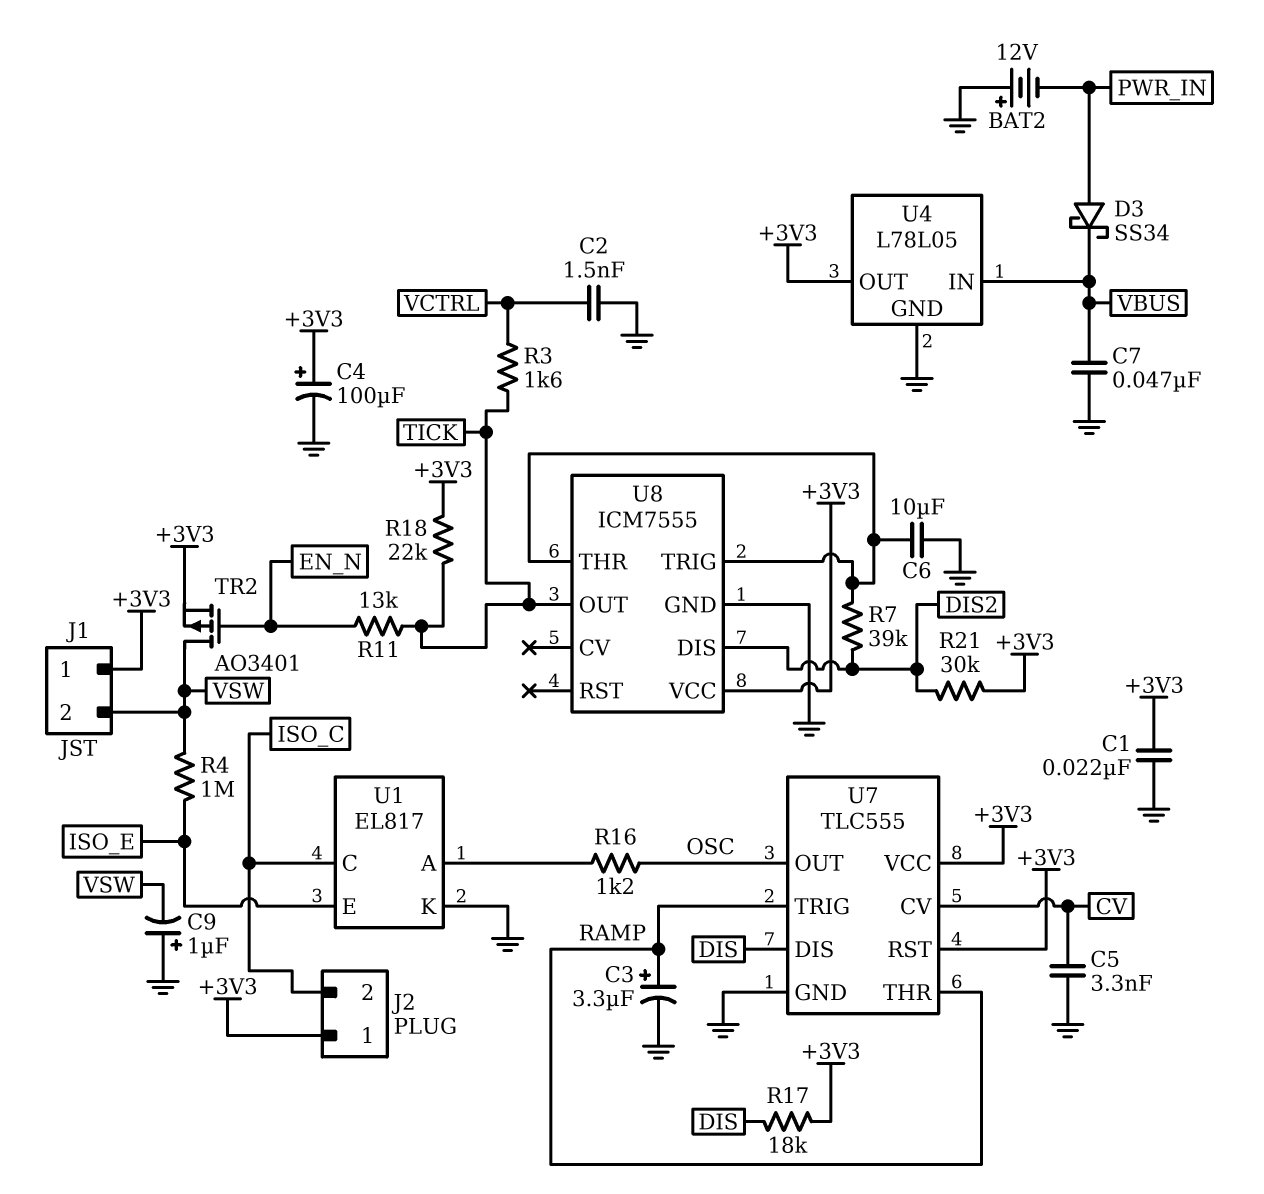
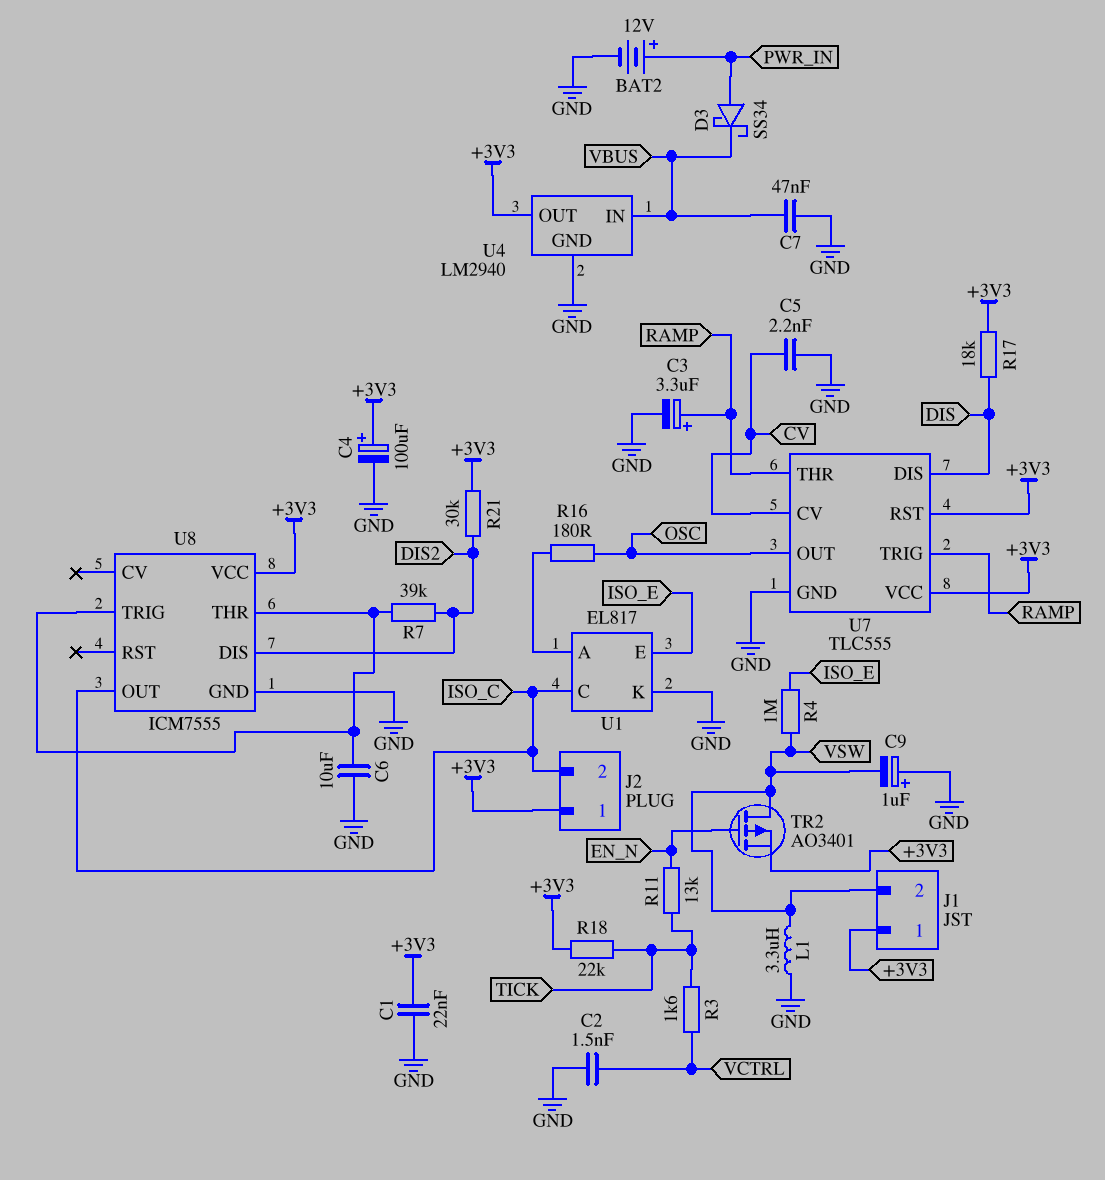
BAT2: 12V (plus GND, minus PWR_IN) -> 12V (plus PWR_IN, minus GND)
C5: 3.3nF (CV, GND) -> 2.2nF (CV, GND)
L1: none -> 3.3uH (GND, VSW)
R16: 1.2k (OSC, U1/A) -> 180 (OSC, U1/A)
U4: L78L05 -> LM2940
U8 pin OUT: TICK -> ISO_C

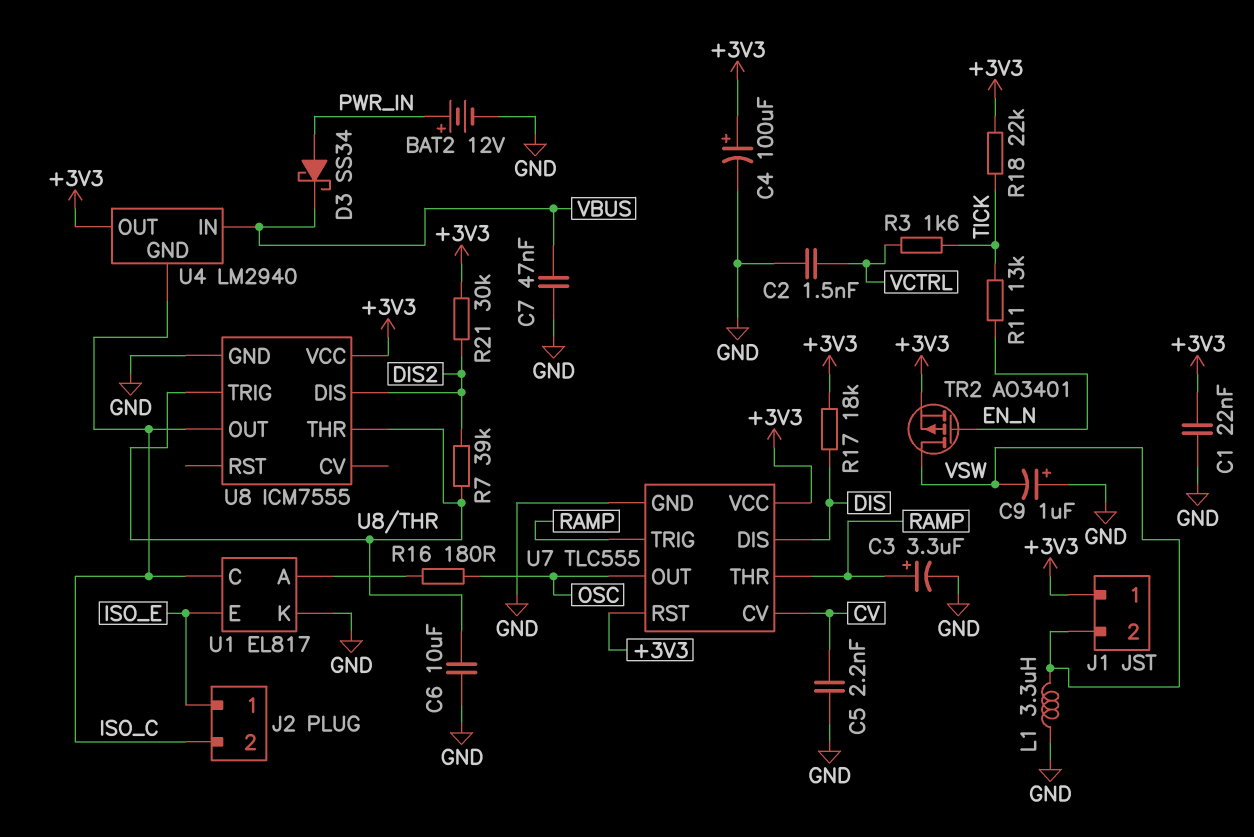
J2 pin 1: +3V3 -> ISO_E
R4: 1M (ISO_E, VSW) -> none
U4 pin GND: GND -> ISO_C

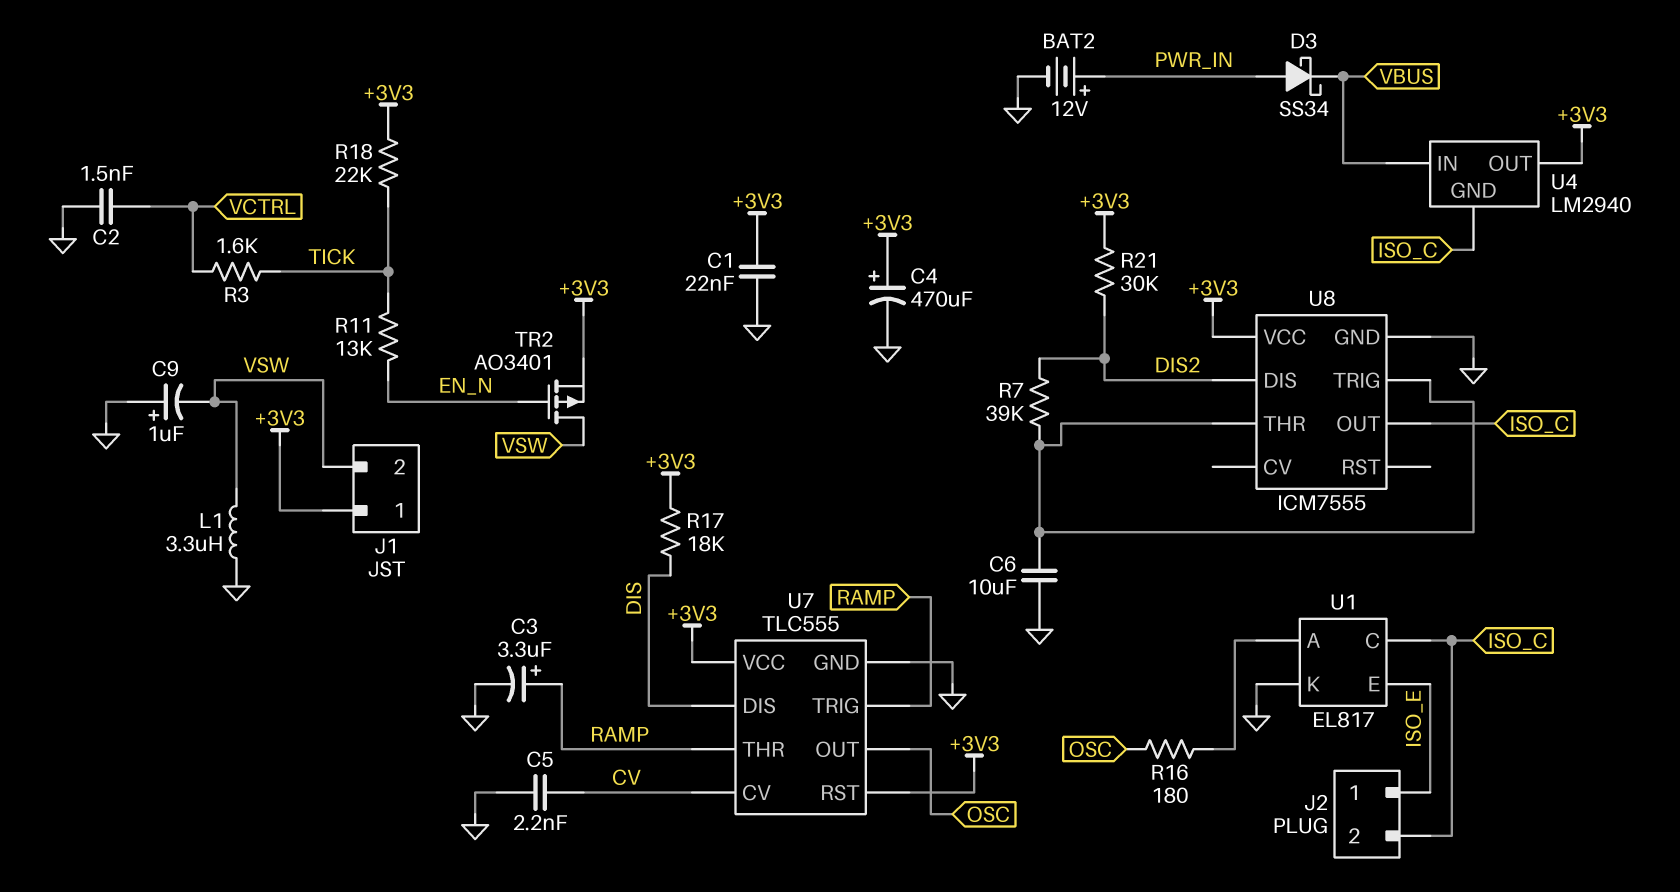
C4: 100uF (plus +3V3, minus GND) -> 470uF (plus +3V3, minus GND)
C7: 47nF (GND, VBUS) -> none

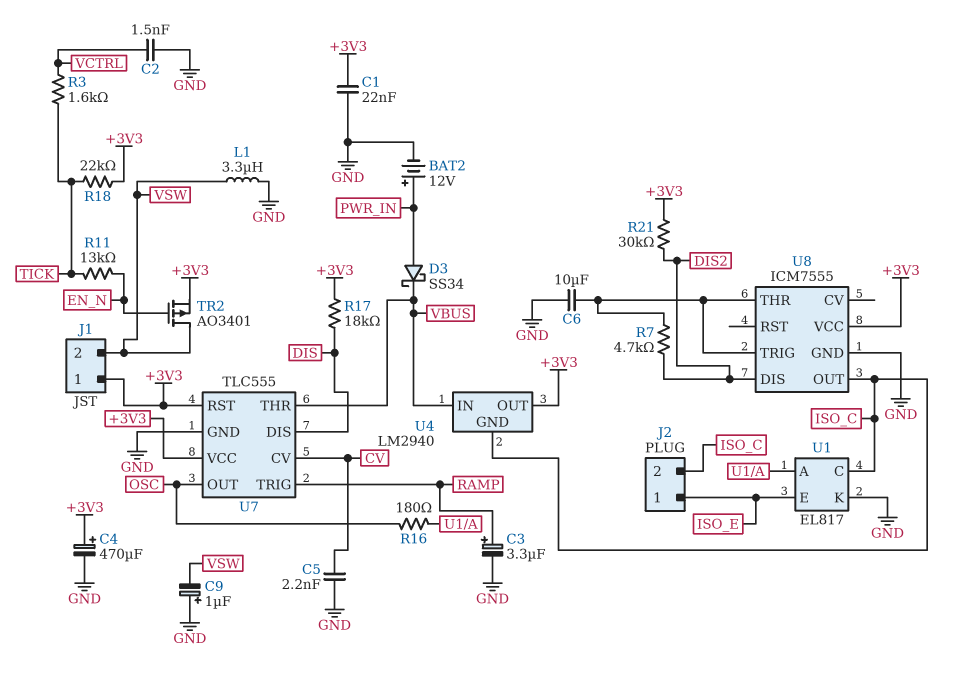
R7: 39k (DIS2, U8/THR) -> 4.7k (DIS2, U8/THR)
U7 pin THR: RAMP -> VBUS

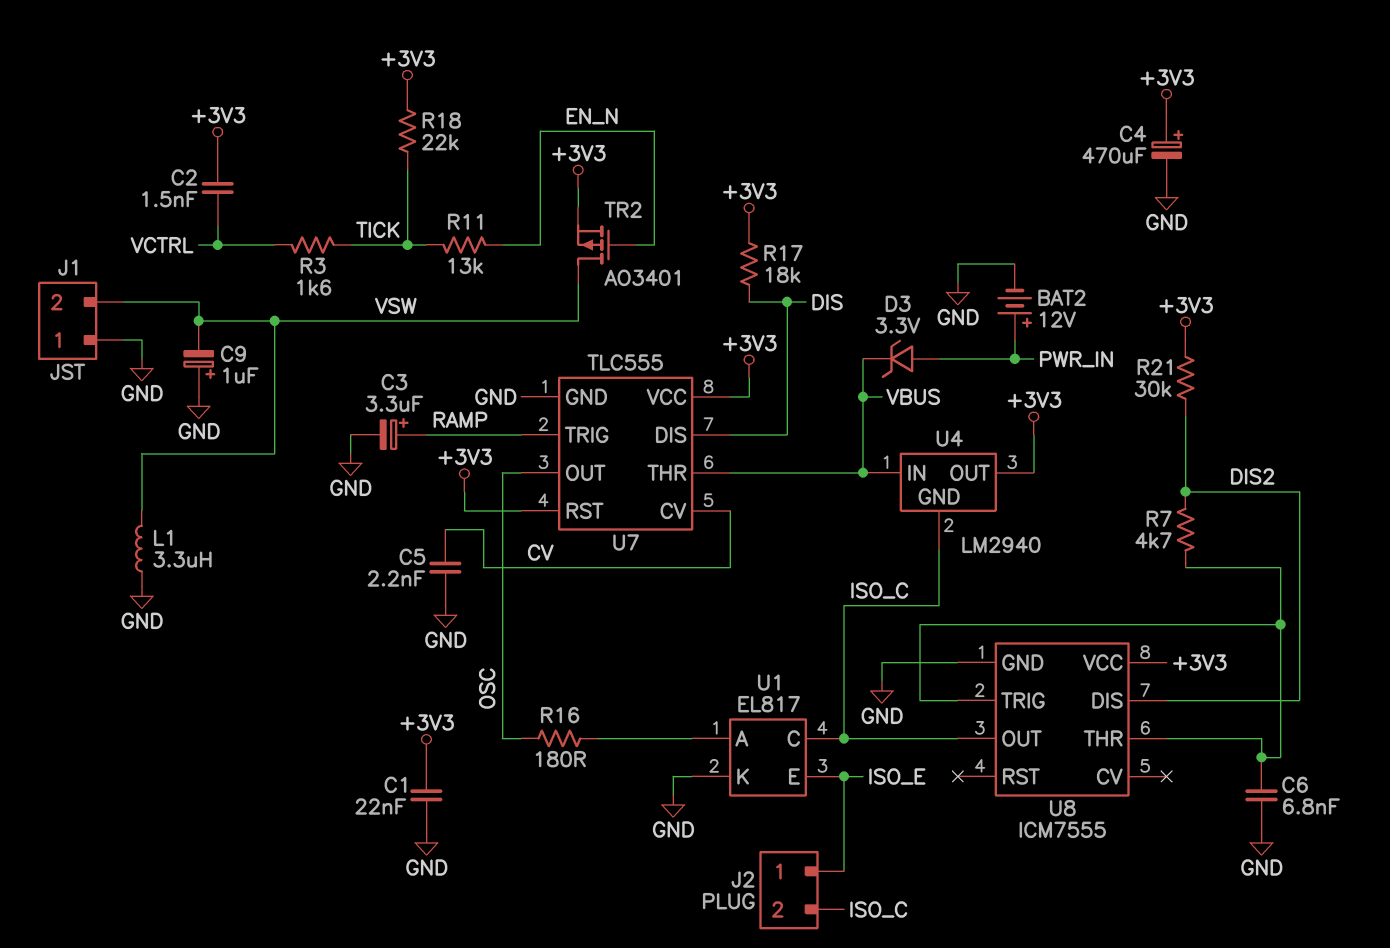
C2: 1.5nF (GND, VCTRL) -> 1.5nF (+3V3, VCTRL)
C6: 10uF (GND, U8/THR) -> 6.8nF (GND, U8/THR)
D3: schottky SS34 (A PWR_IN, K VBUS) -> zener 3.3V (A PWR_IN, K VBUS)
J1 pin 1: +3V3 -> GND

